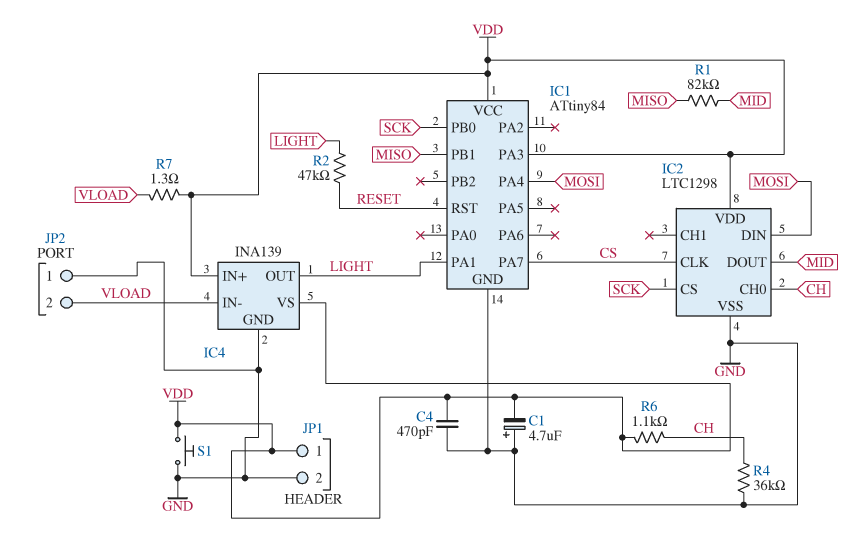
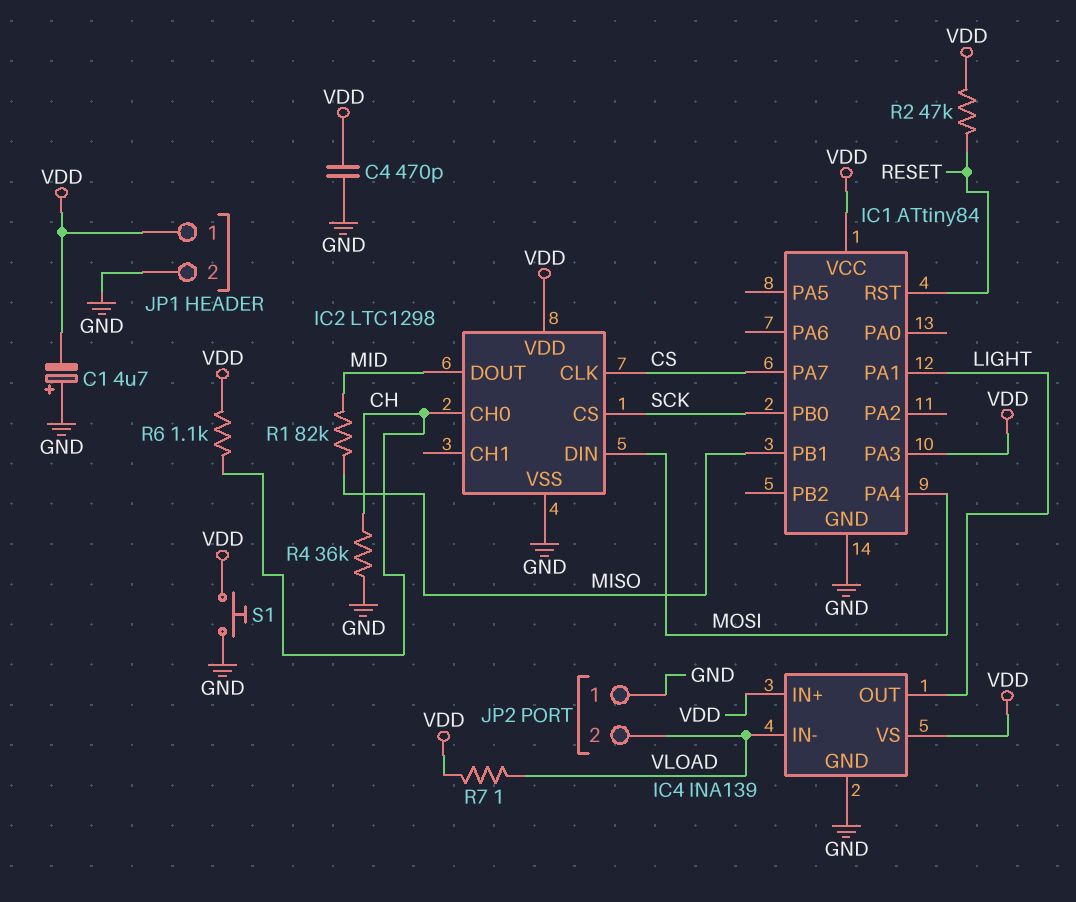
R2: 47k (LIGHT, RESET) -> 47k (RESET, VDD)
R7: 1.3 (VDD, VLOAD) -> 1 (VDD, VLOAD)

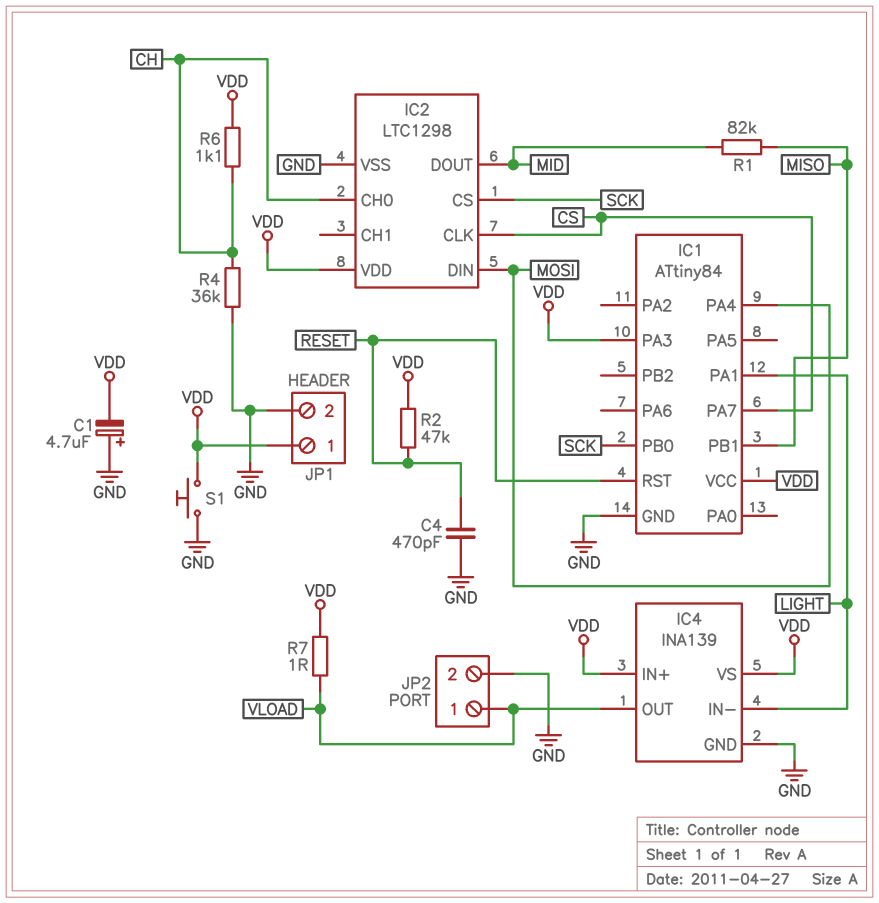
C4: 470pF (GND, VDD) -> 470pF (GND, RESET)
IC4 pin IN-: VLOAD -> LIGHT
IC4 pin OUT: LIGHT -> VLOAD
JP2 pin 1: GND -> VLOAD
JP2 pin 2: VLOAD -> GND

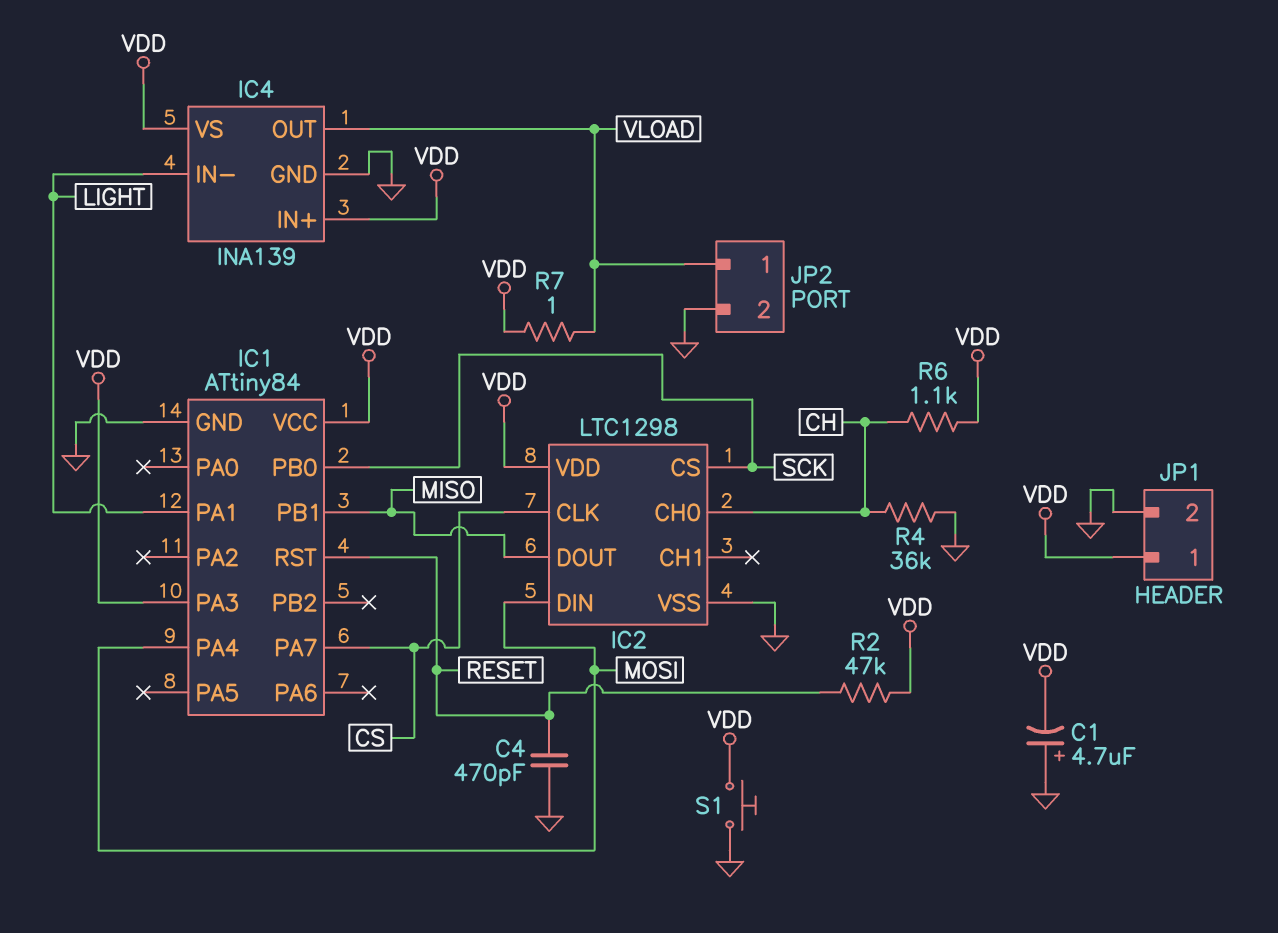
IC2 pin DOUT: MID -> MISO
R1: 82k (MID, MISO) -> none

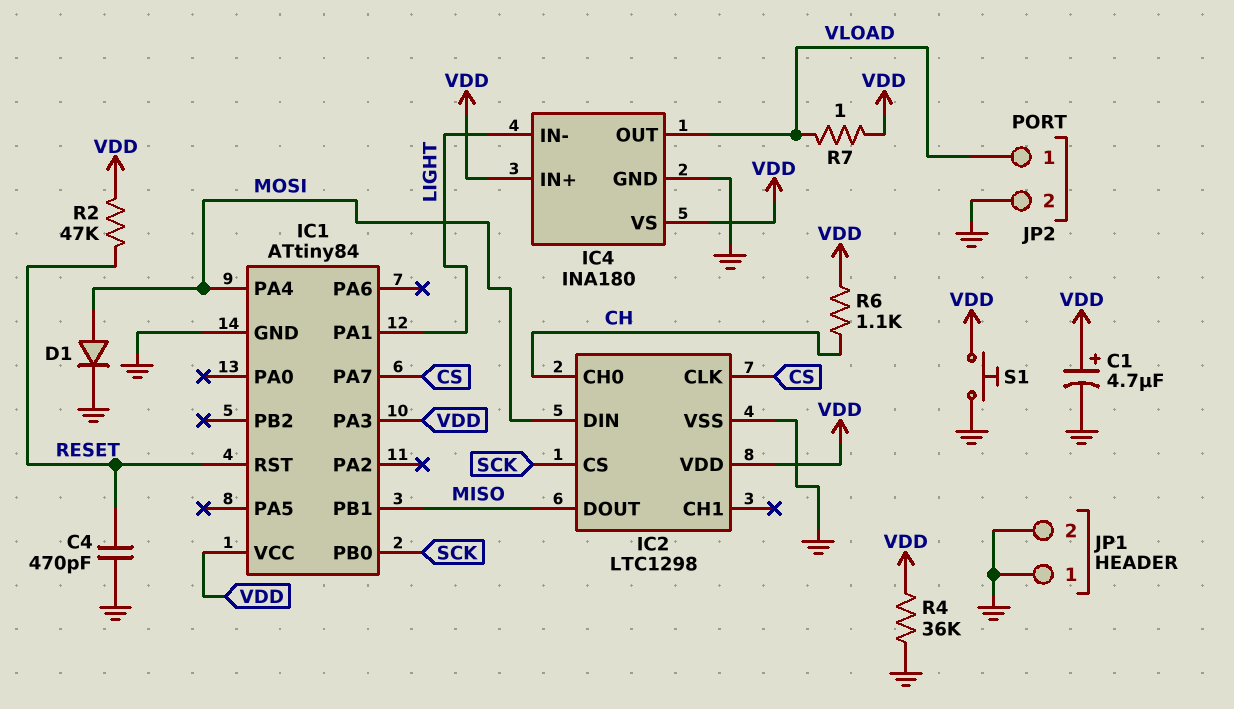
C1: 4.7uF (plus GND, minus VDD) -> 4.7uF (plus VDD, minus GND)
D1: none -> diode (A MOSI, K GND)
IC4: INA139 -> INA180
JP1 pin 1: VDD -> GND
R4: 36k (CH, GND) -> 36k (GND, VDD)

